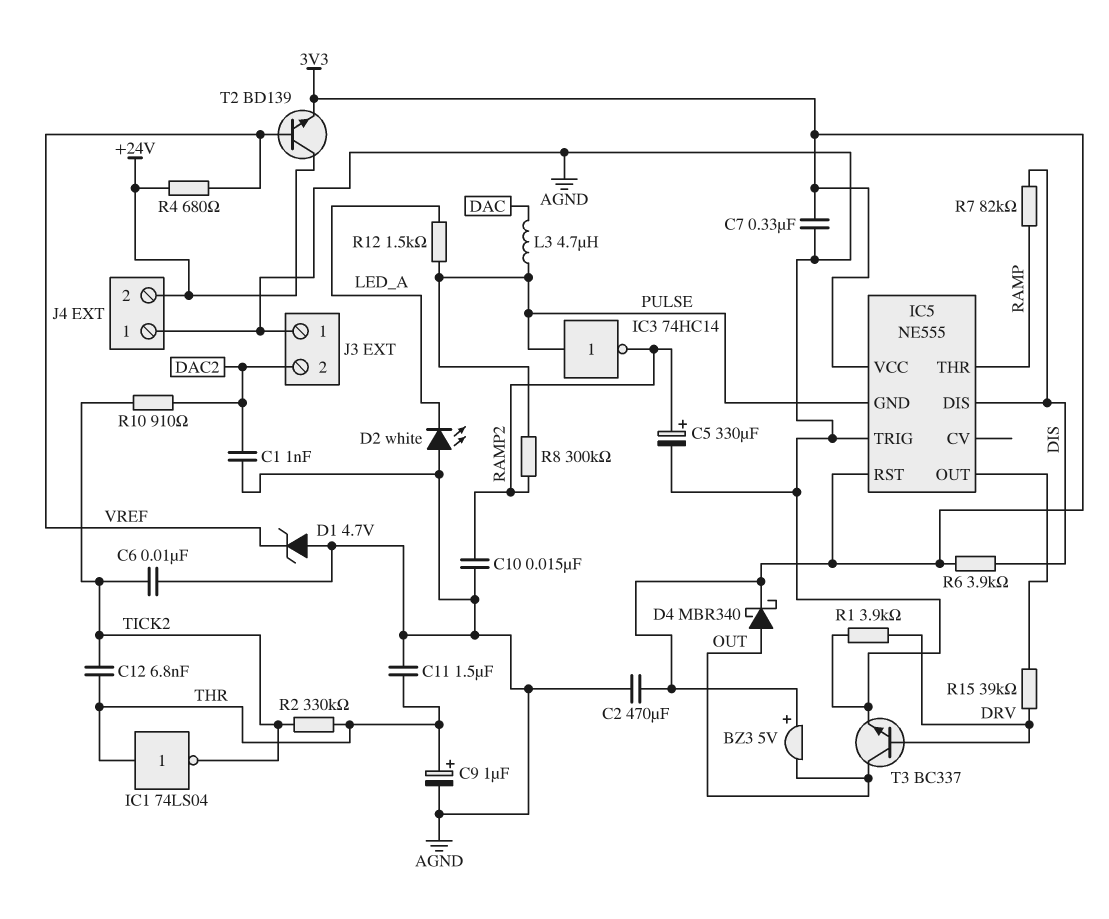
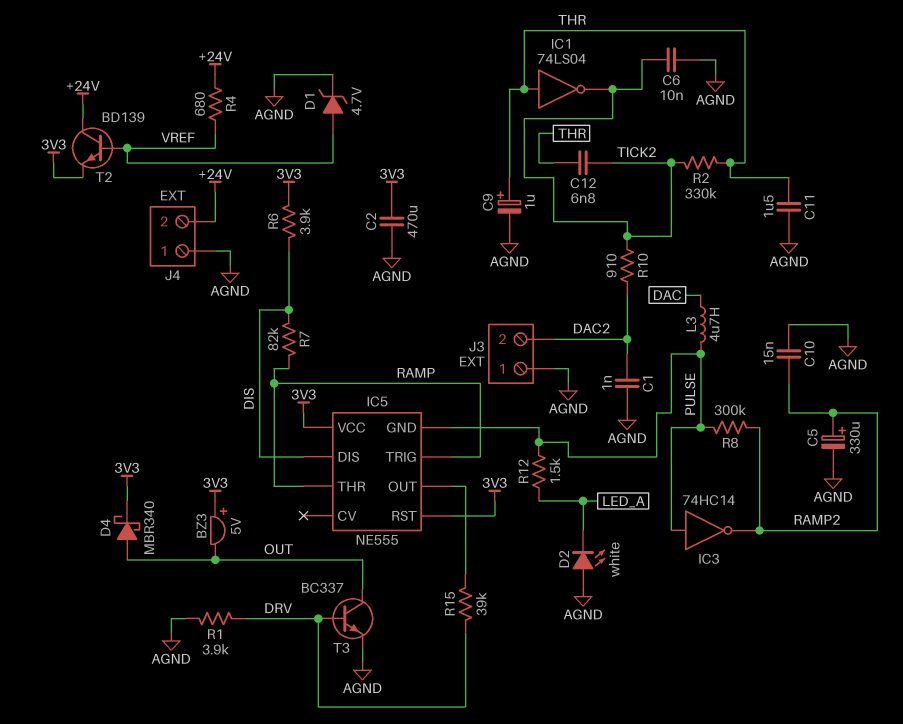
C7: 330nF (3V3, AGND) -> none
D1: zener 4.7V (A AGND, K VREF) -> zener 4.7V (A VREF, K AGND)
IC5 pin TRIG: AGND -> RAMP

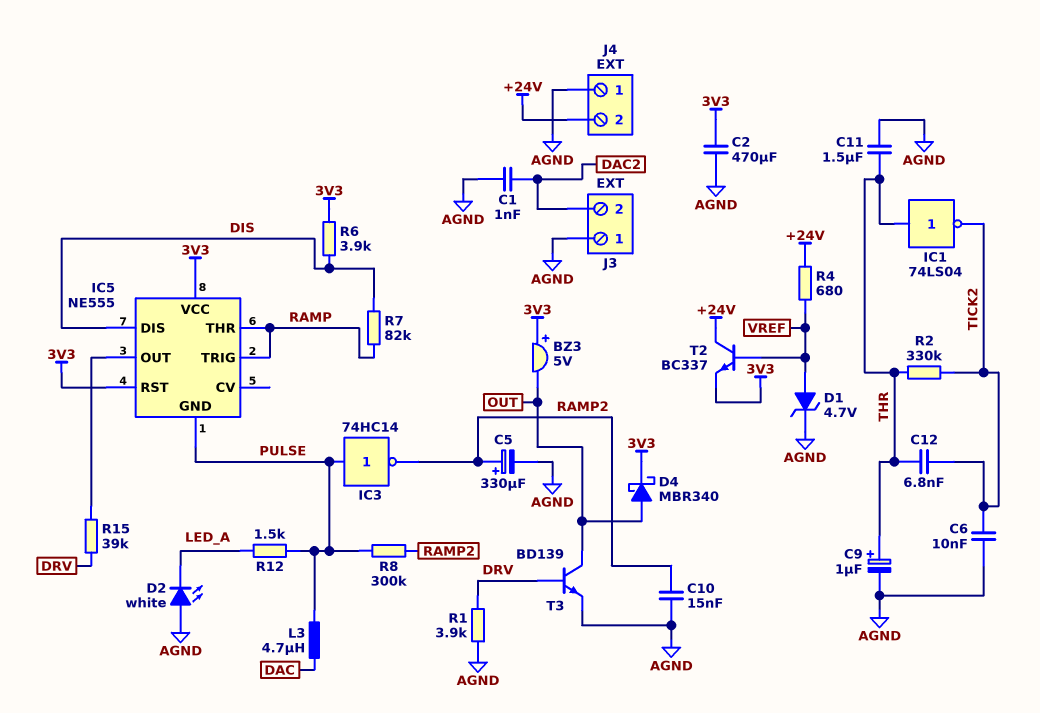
R10: 910 (DAC2, TICK2) -> none
T2: NPN BD139 (B VREF, C +24V, E 3V3) -> NPN BC337 (B VREF, C +24V, E 3V3)
T3: NPN BC337 (B DRV, C OUT, E AGND) -> NPN BD139 (B DRV, C OUT, E AGND)

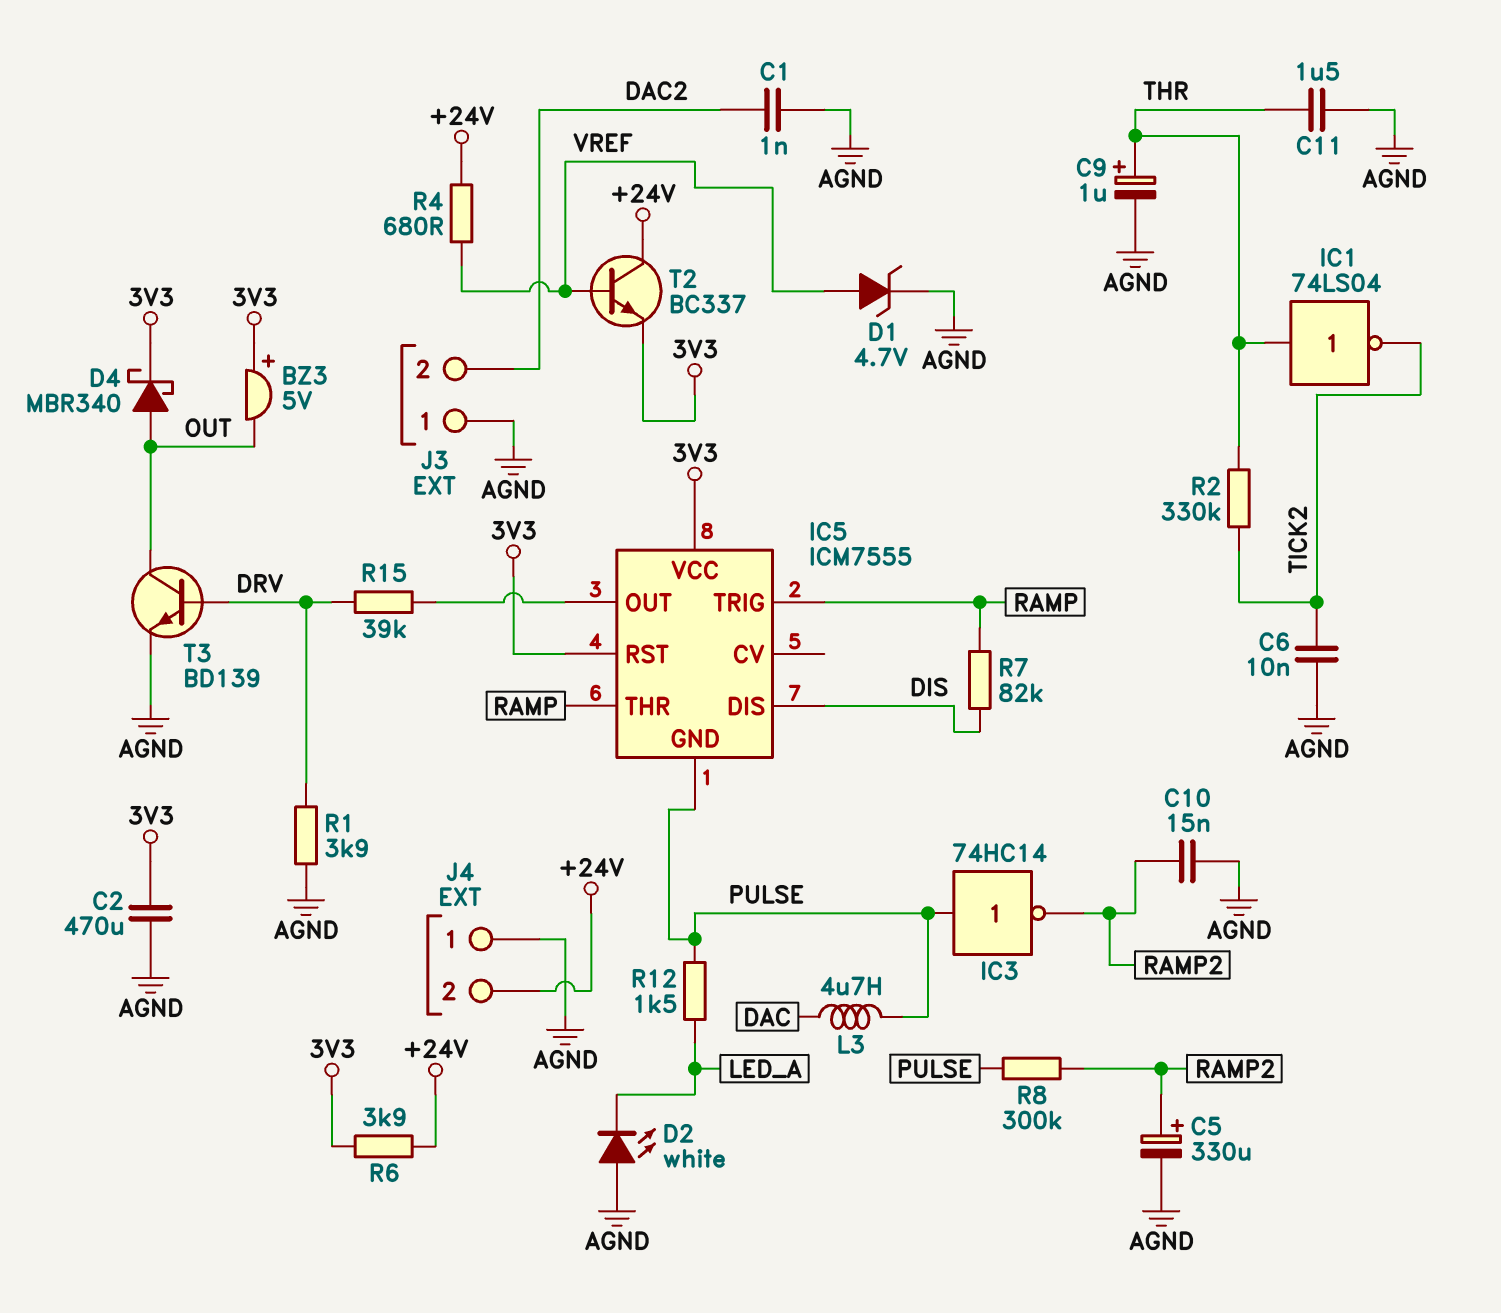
C12: 6.8nF (THR, TICK2) -> none
IC5: NE555 -> ICM7555
R6: 3.9k (3V3, DIS) -> 3.9k (+24V, 3V3)

